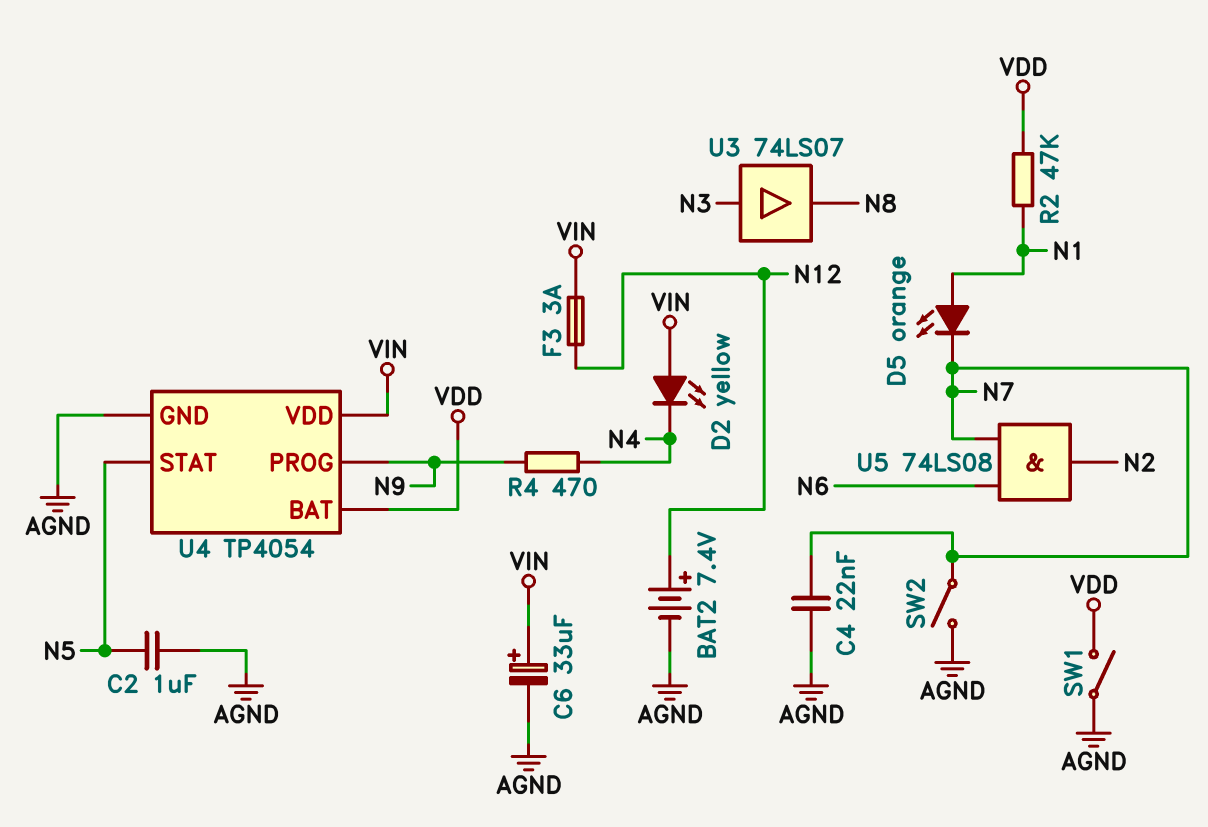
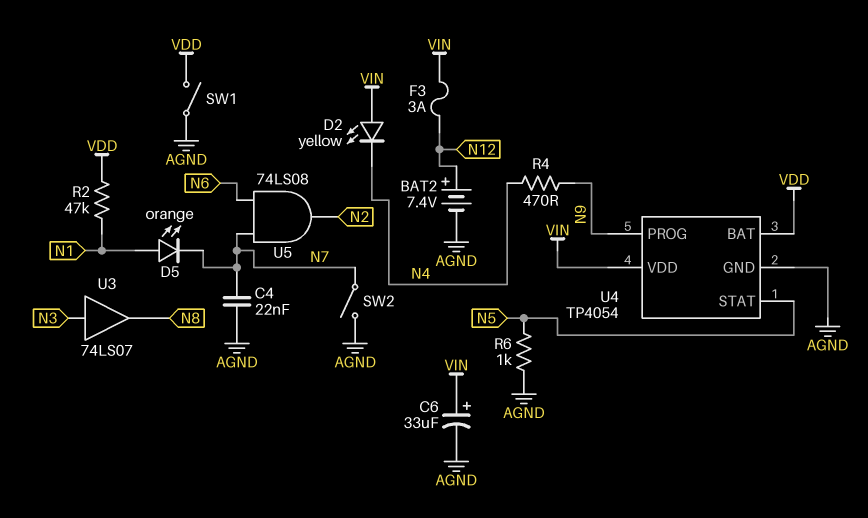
C2: 1uF (AGND, N5) -> none
R6: none -> 1k (AGND, N5)

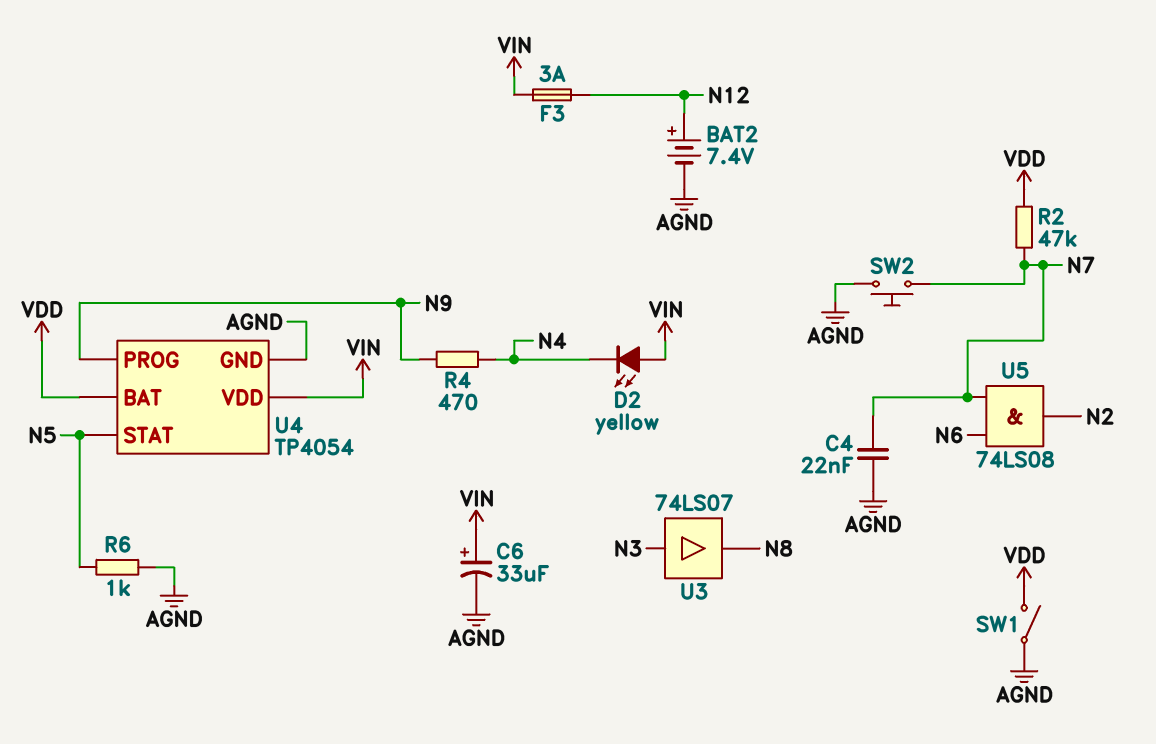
D5: LED orange (A N1, K N7) -> none
R2: 47k (N1, VDD) -> 47k (N7, VDD)
SW2: switch (AGND, N7) -> button (AGND, N7)

